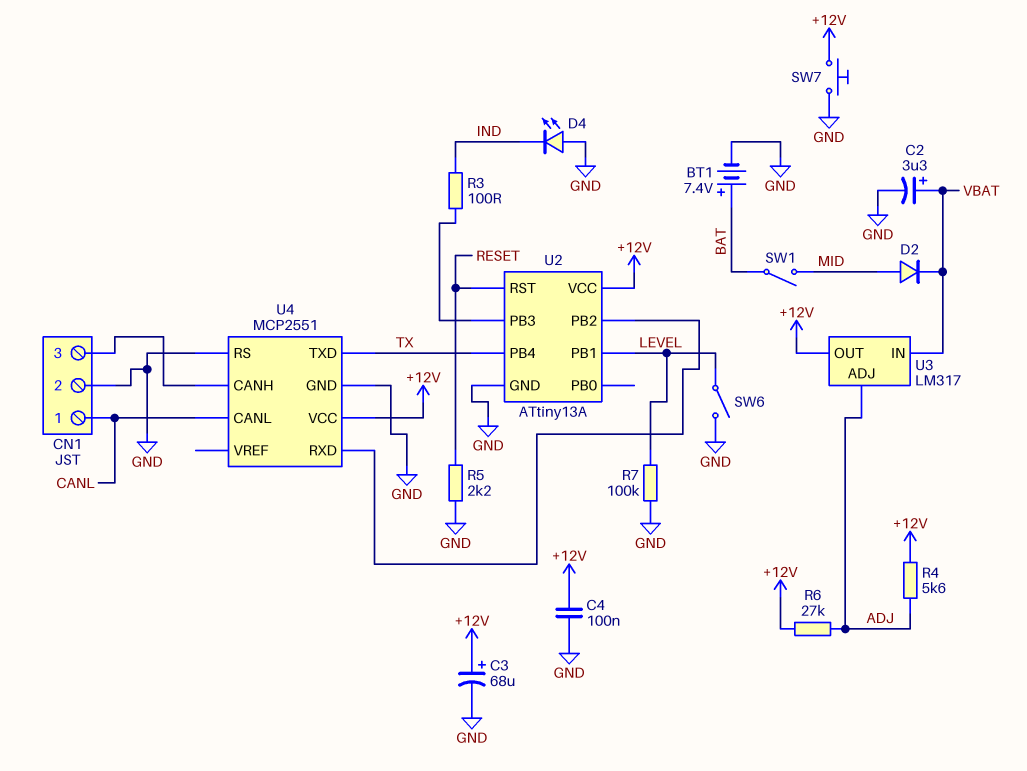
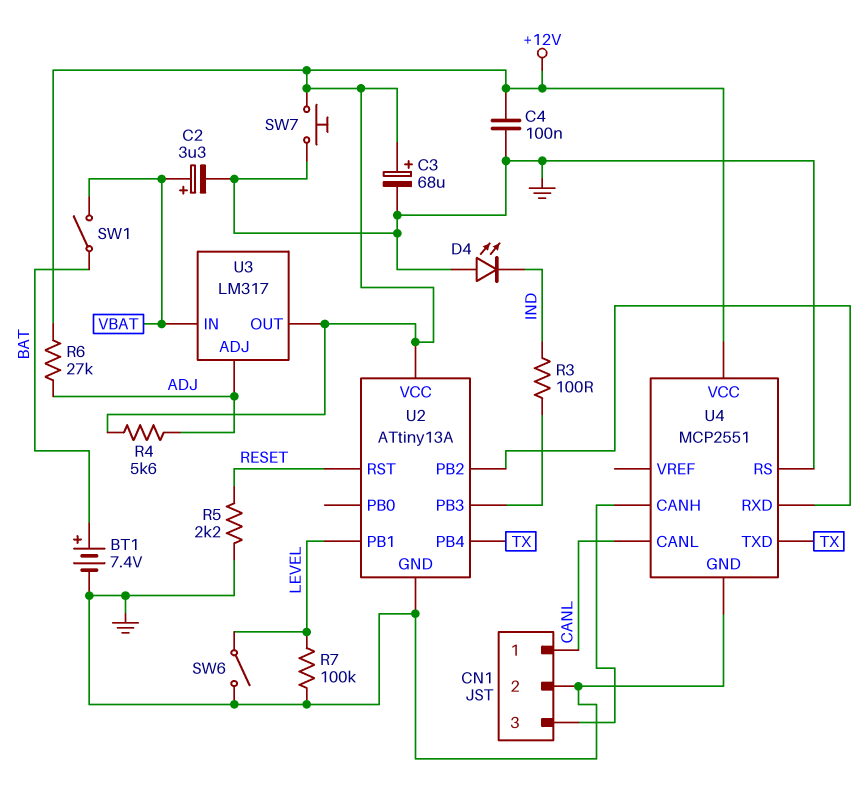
D2: diode (A MID, K VBAT) -> none
SW1: switch (BAT, MID) -> switch (BAT, VBAT)

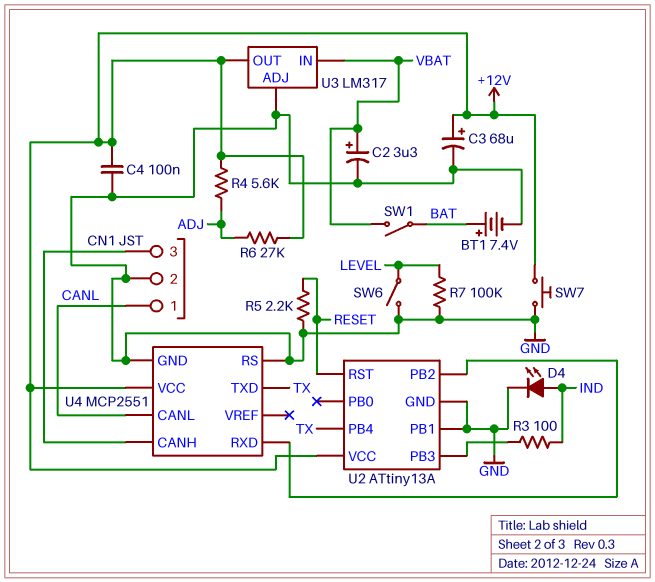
D4: LED (A GND, K IND) -> LED (A IND, K GND)
U2 pin PB1: LEVEL -> GND
U3 pin ADJ: ADJ -> GND

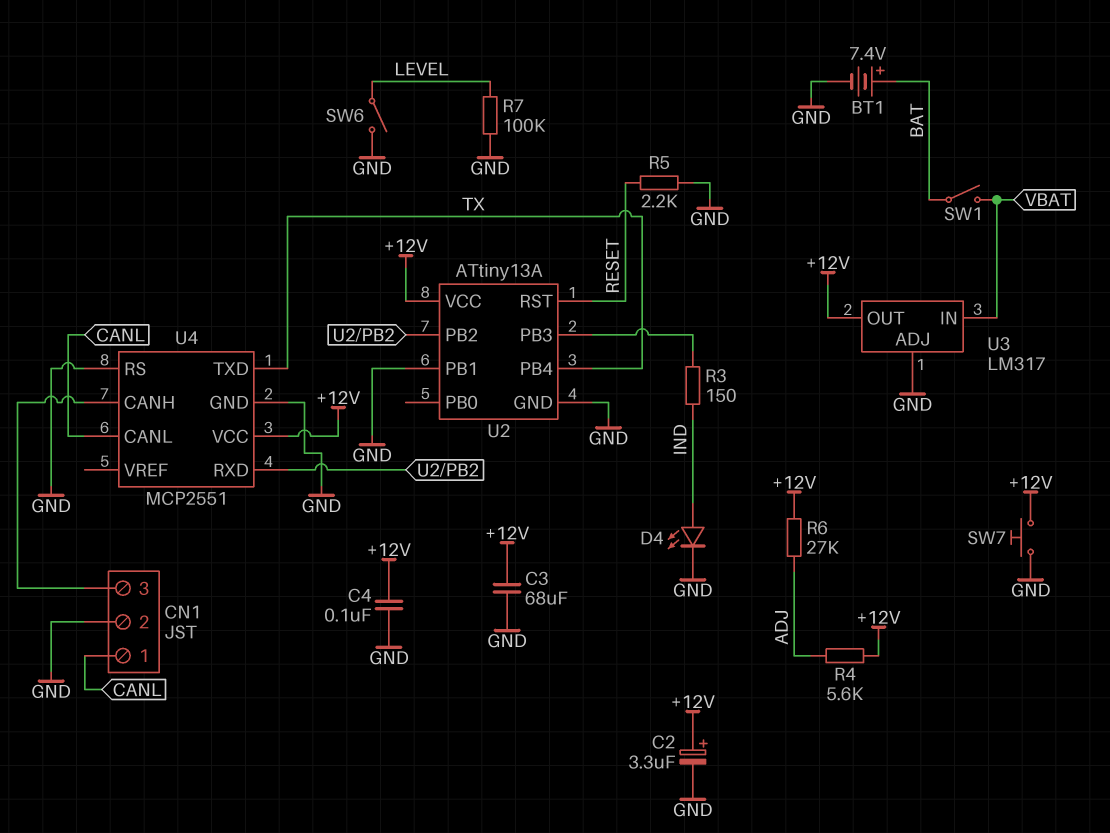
C2: 3.3uF (plus VBAT, minus GND) -> 3.3uF (plus +12V, minus GND)
C3: 68uF (plus +12V, minus GND) -> 68uF (+12V, GND)
R3: 100 (IND, U2/PB3) -> 150 (IND, U2/PB3)

